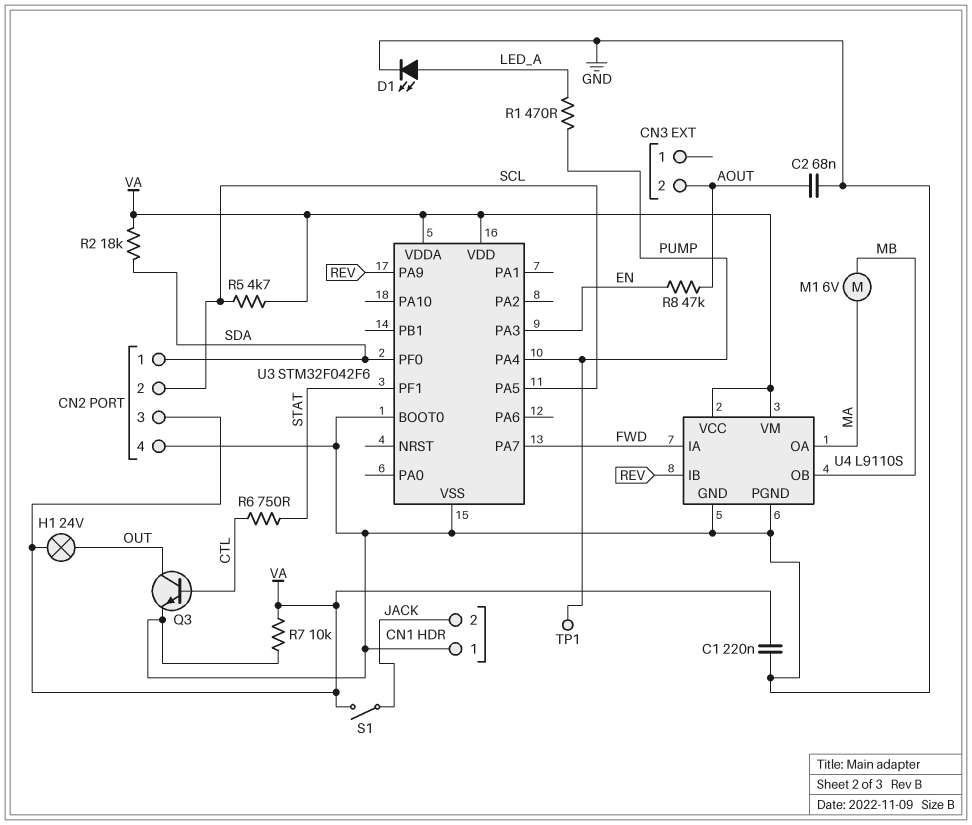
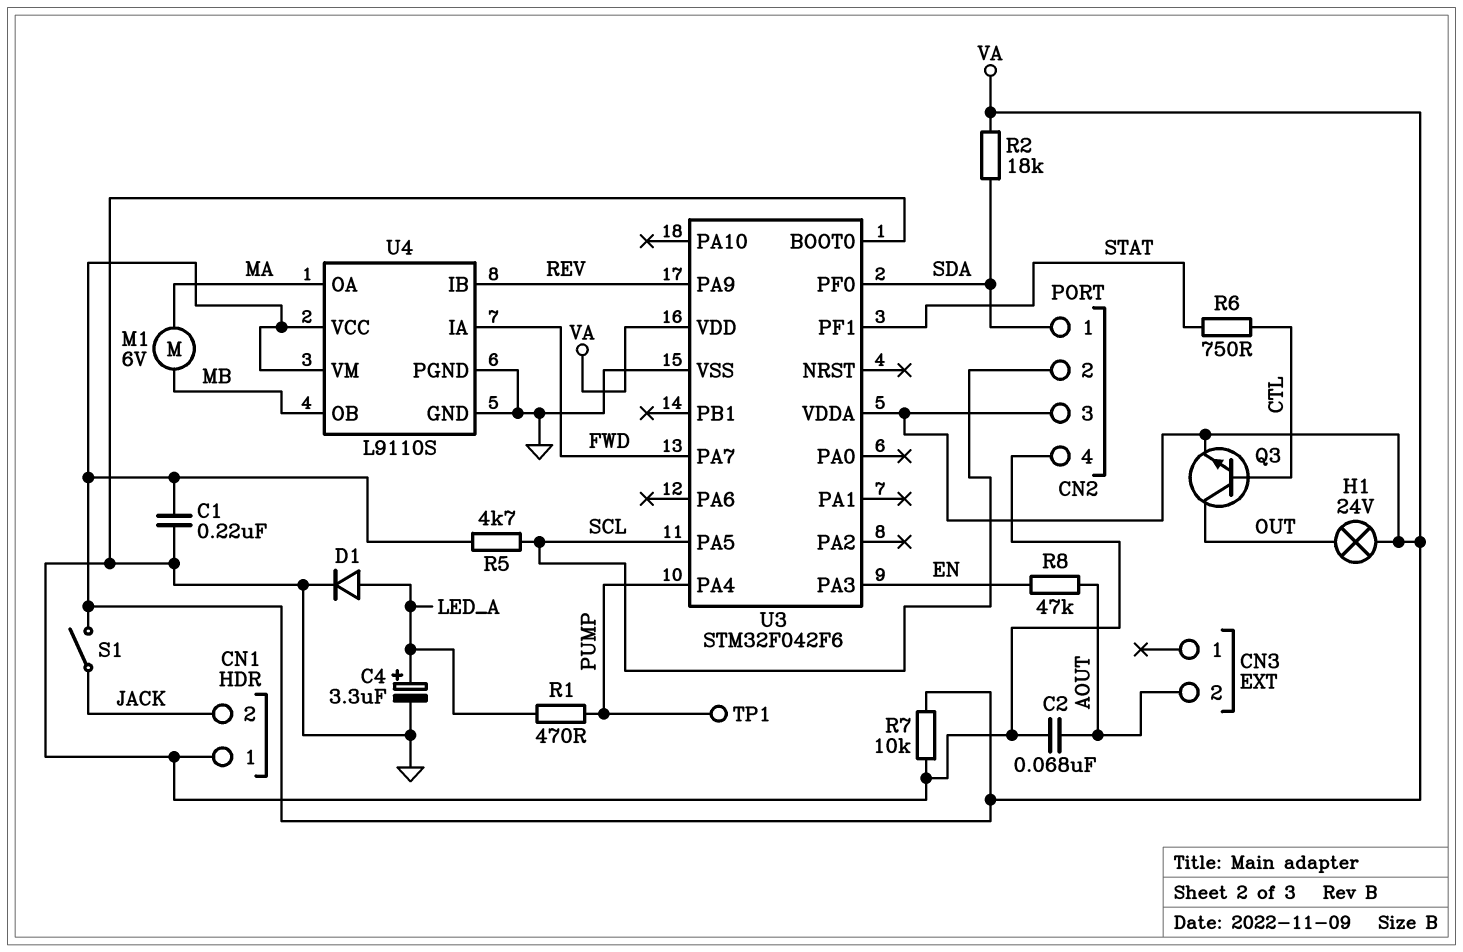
C4: none -> 3.3uF (plus LED_A, minus GND)
D1: LED (A LED_A, K GND) -> diode (A LED_A, K GND)
Q3: NPN (B CTL, C OUT, E GND) -> NPN (B CTL, C OUT, E VA)

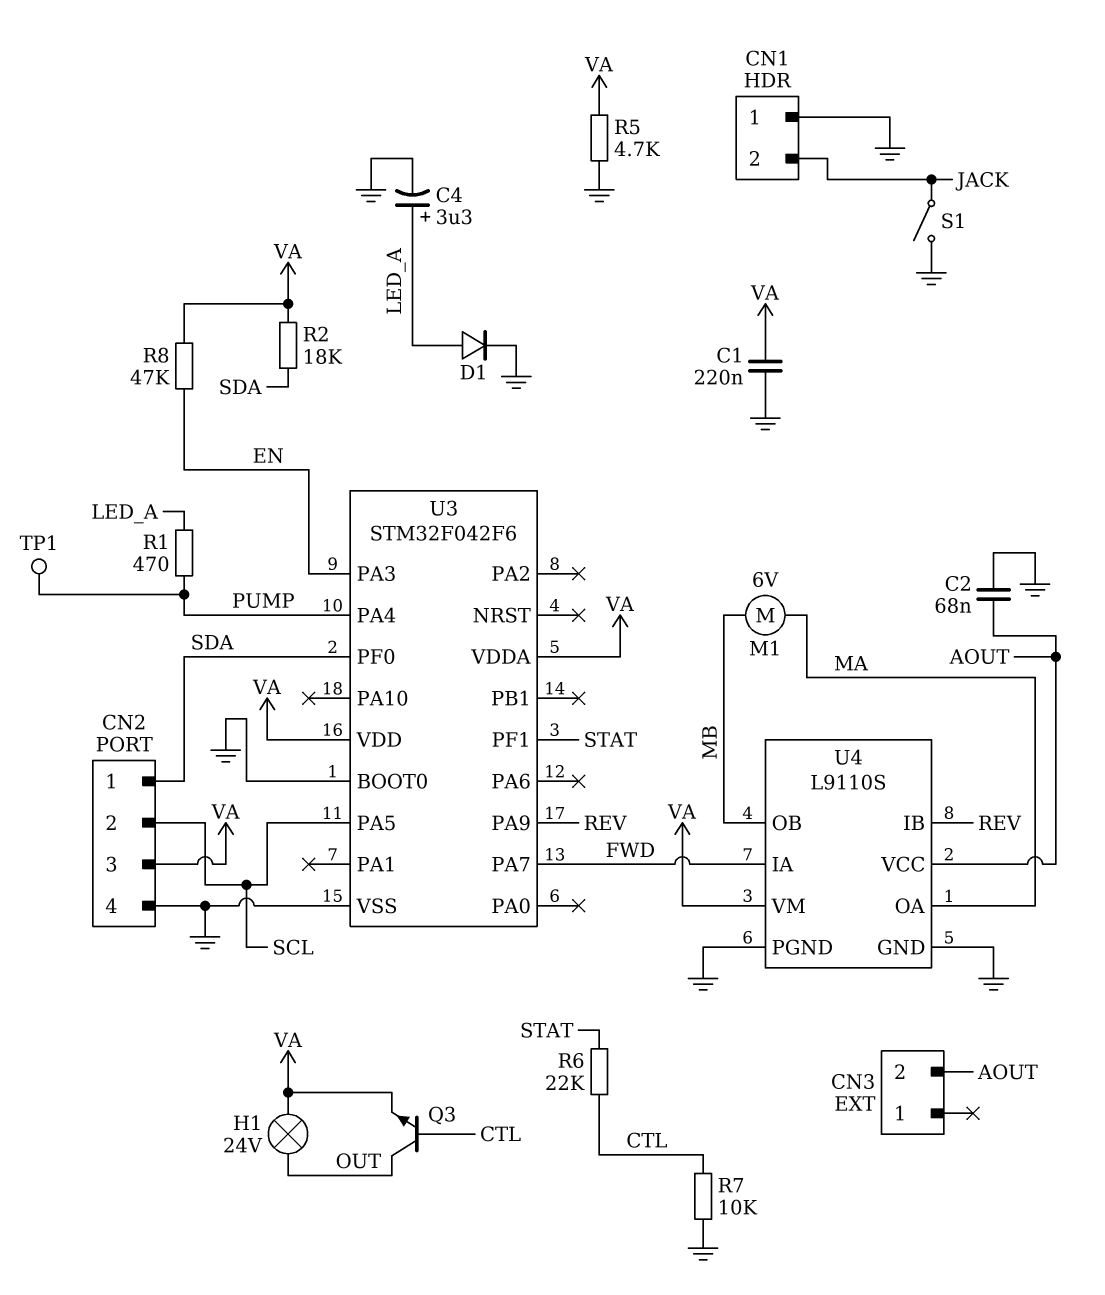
R5: 4.7k (SCL, VA) -> 4.7k (GND, VA)
R6: 750 (CTL, STAT) -> 22k (CTL, STAT)
R7: 10k (GND, VA) -> 10k (CTL, GND)
R8: 47k (AOUT, EN) -> 47k (EN, VA)
S1: switch (JACK, VA) -> switch (GND, JACK)
U4 pin VCC: VA -> AOUT

